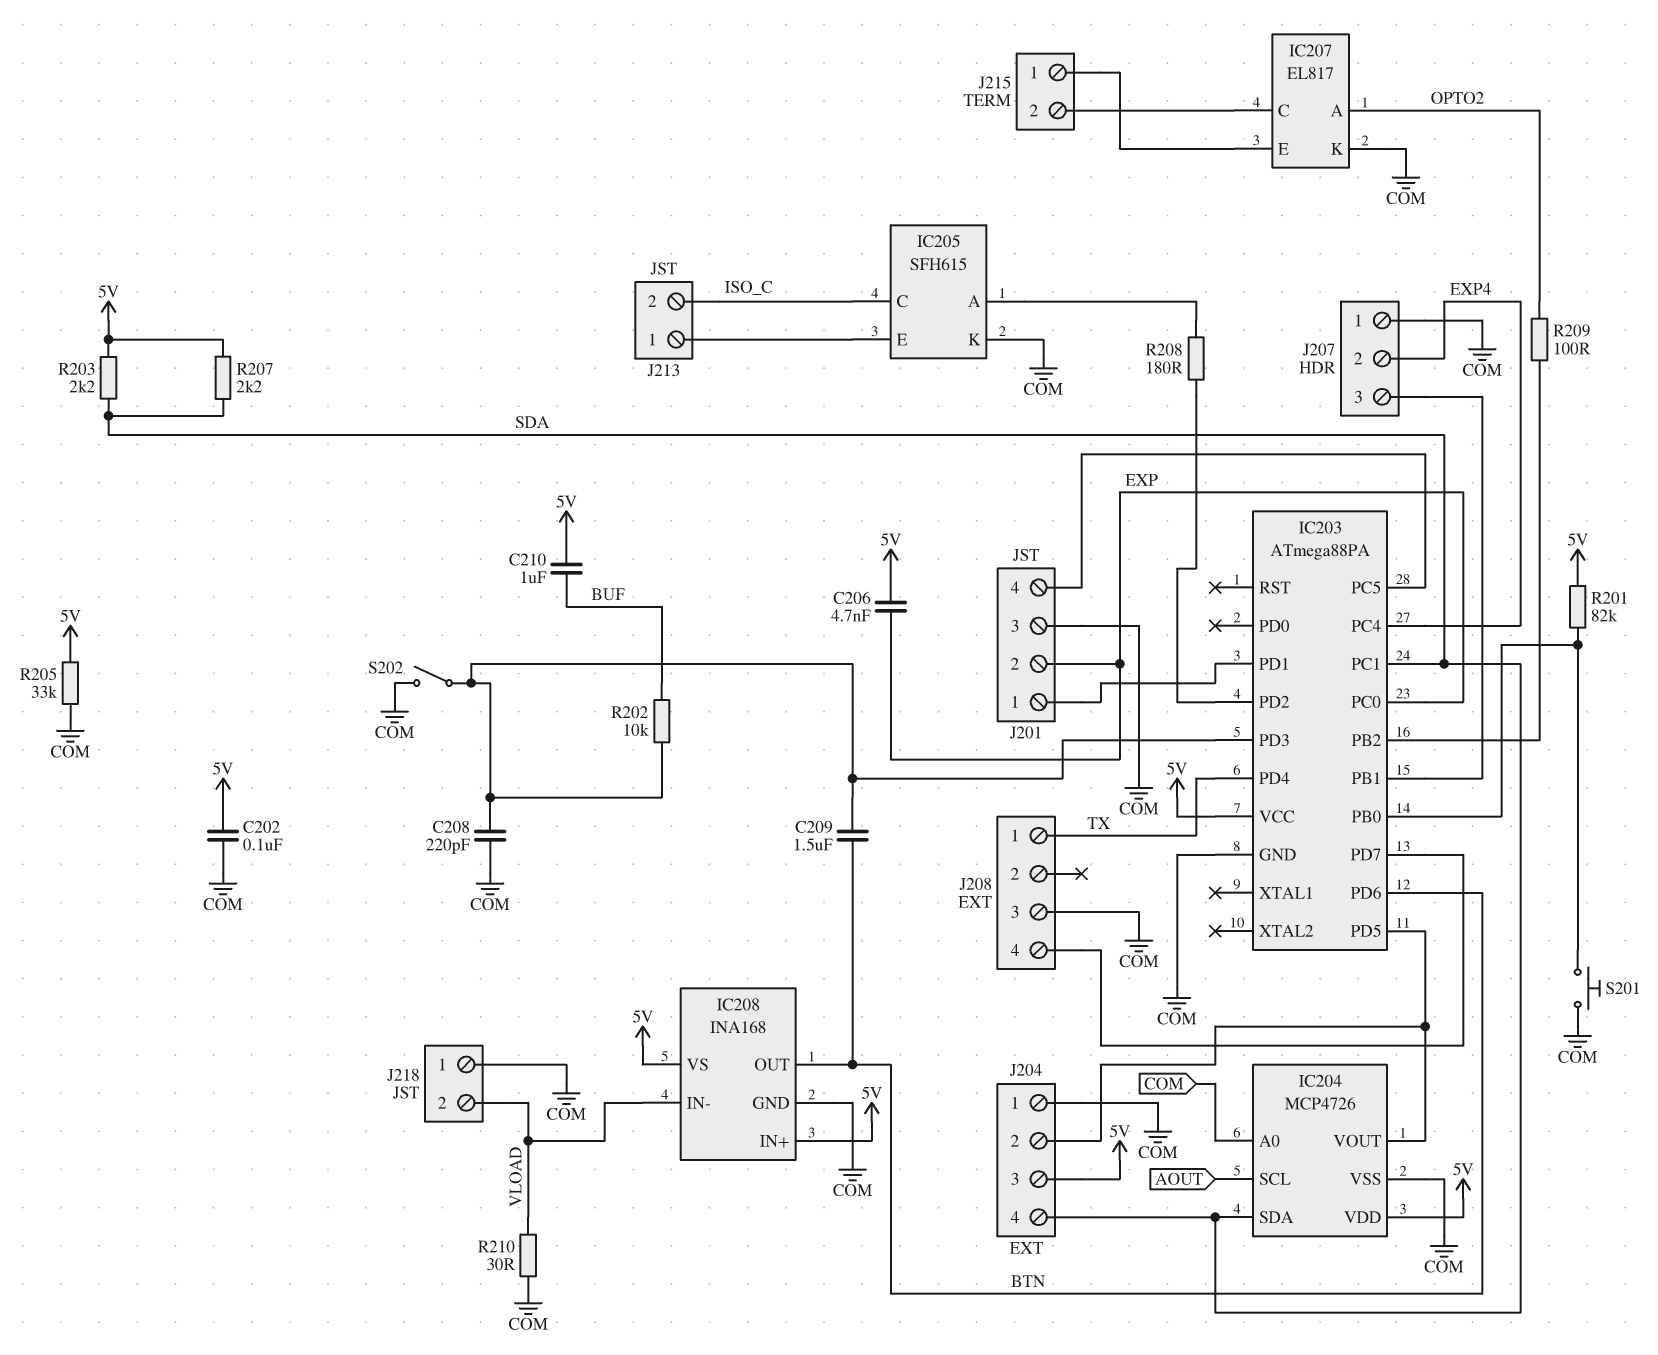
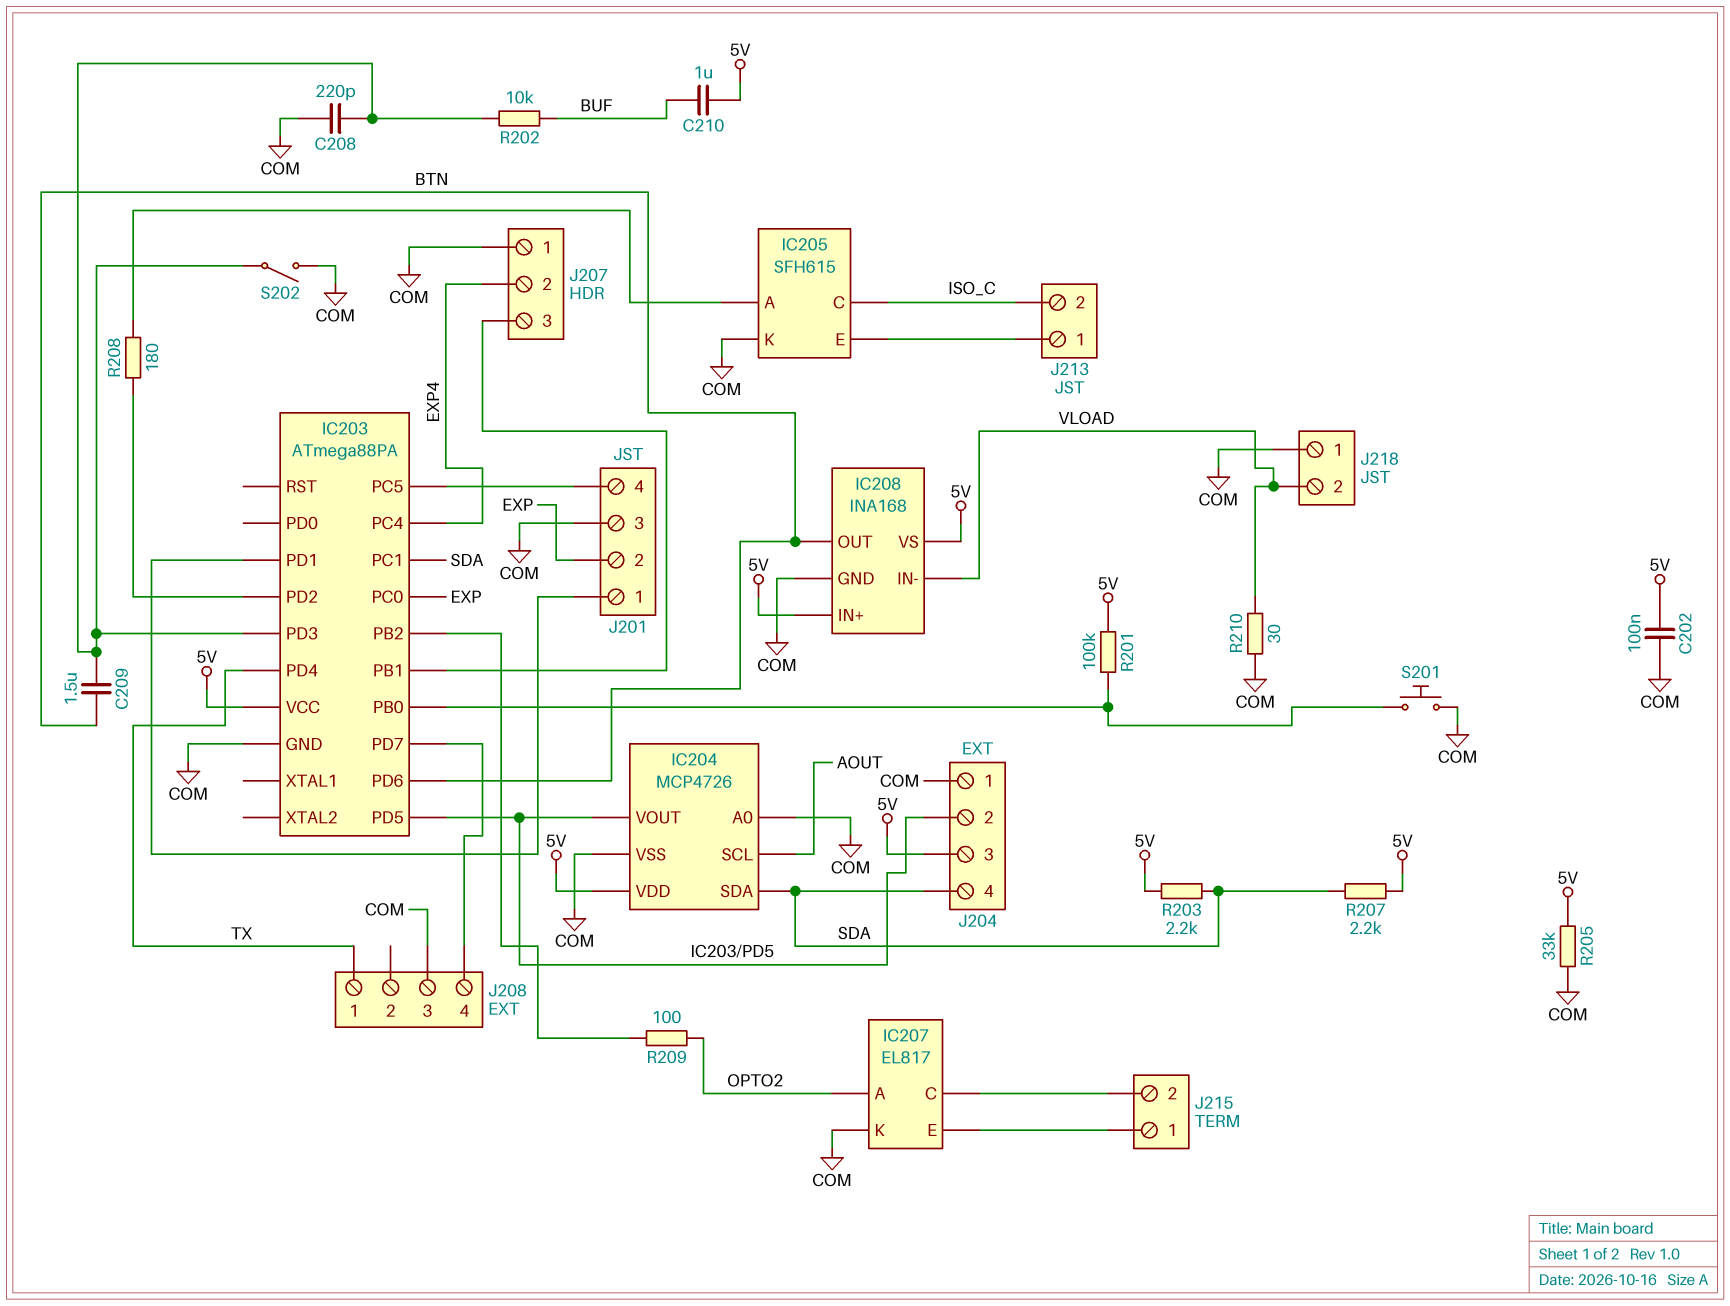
C206: 4.7nF (5V, EXP) -> none
R201: 82k (5V, IC203/PB0) -> 100k (5V, IC203/PB0)

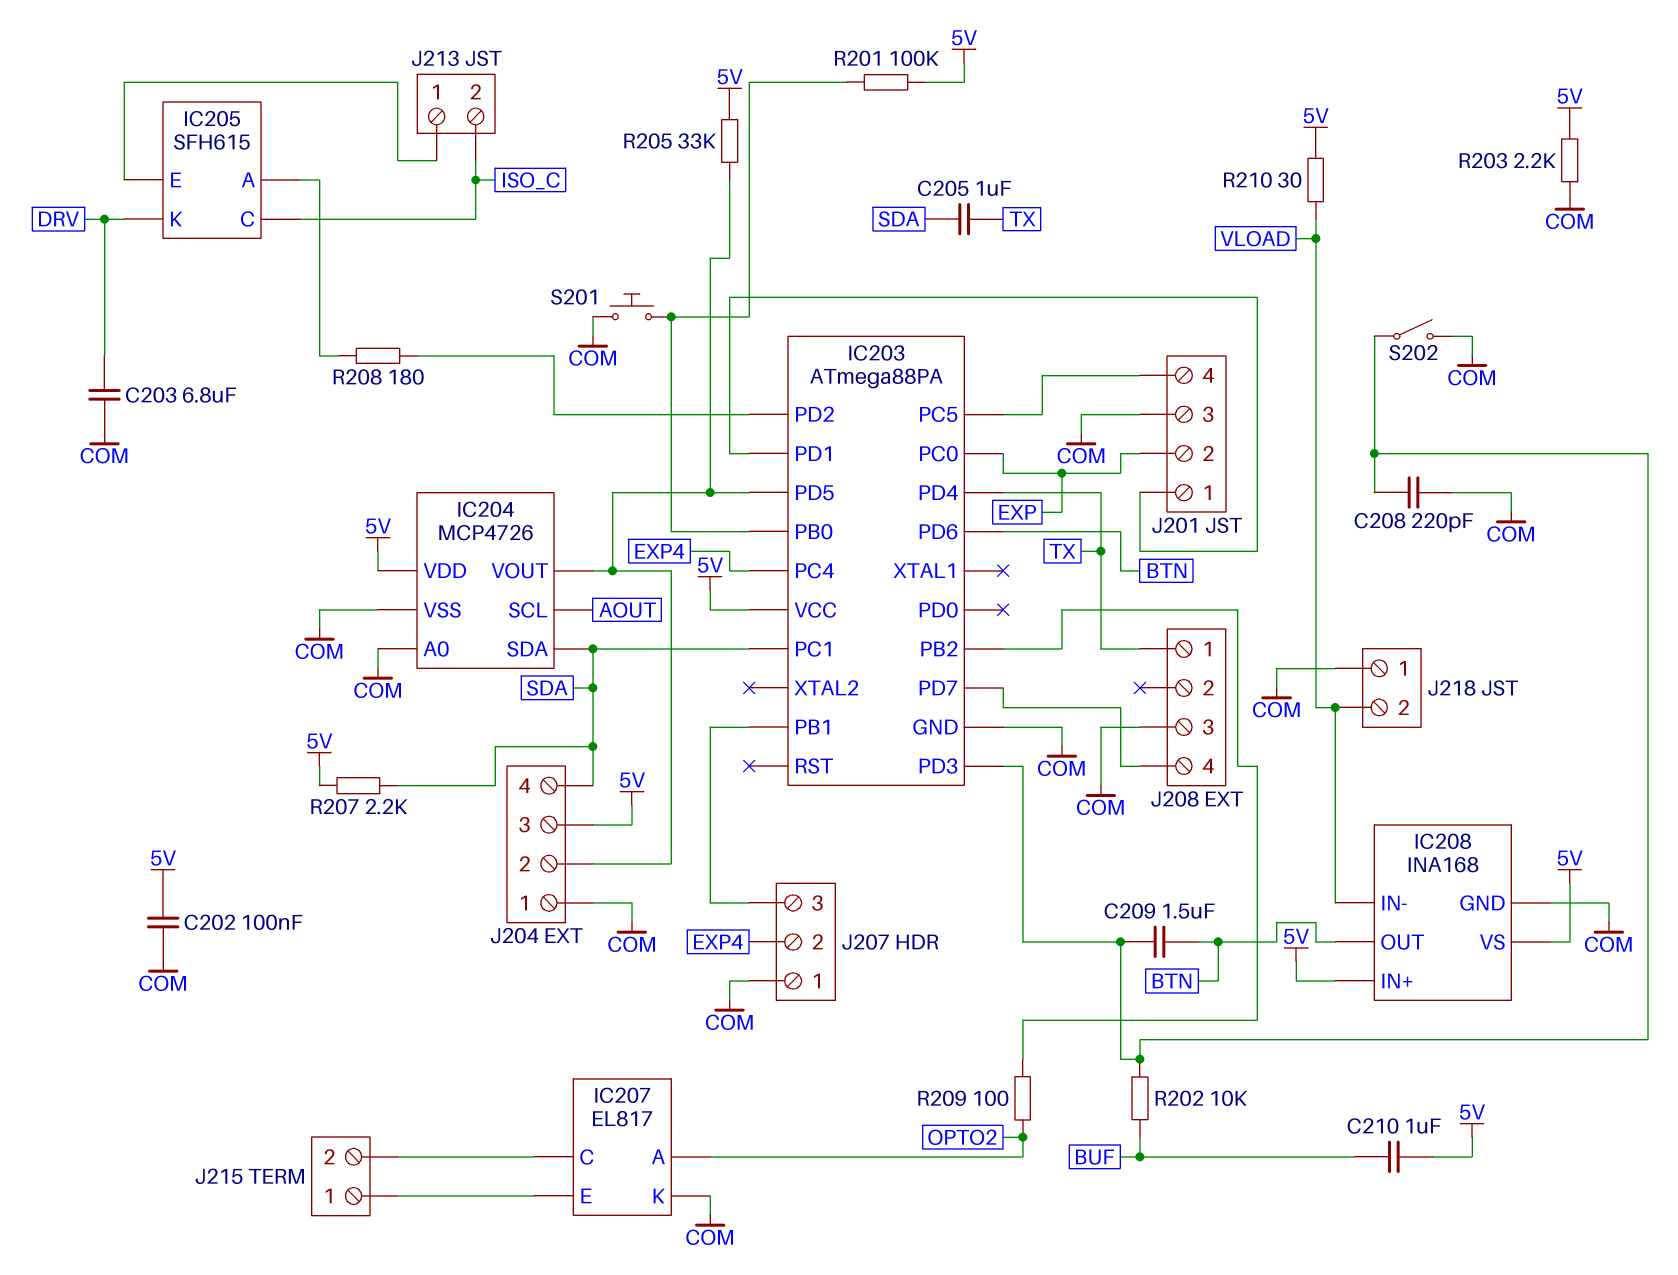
C203: none -> 6.8uF (COM, DRV)
C205: none -> 1uF (SDA, TX)
IC205 pin K: COM -> DRV
R203: 2.2k (5V, SDA) -> 2.2k (5V, COM)
R205: 33k (5V, COM) -> 33k (5V, IC203/PD5)
R210: 30 (COM, VLOAD) -> 30 (5V, VLOAD)

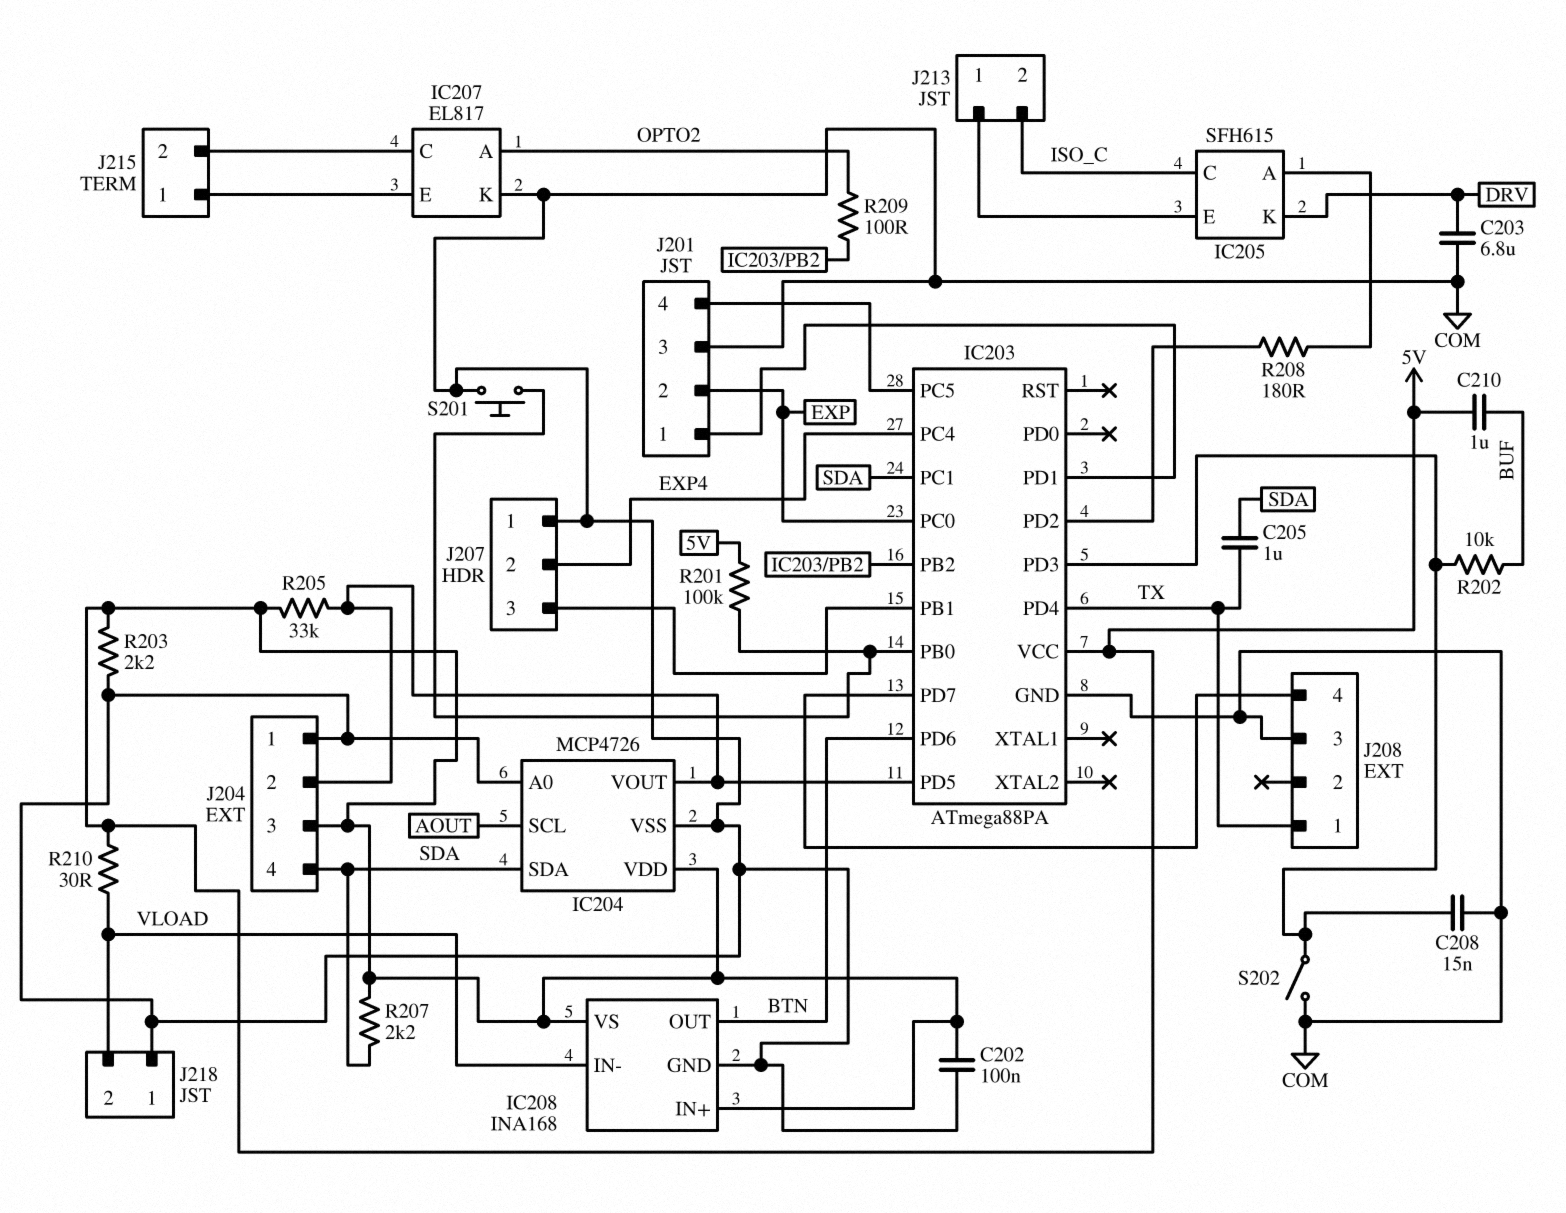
C208: 220pF (COM, IC203/PD3) -> 15nF (COM, IC203/PD3)
C209: 1.5uF (BTN, IC203/PD3) -> none

